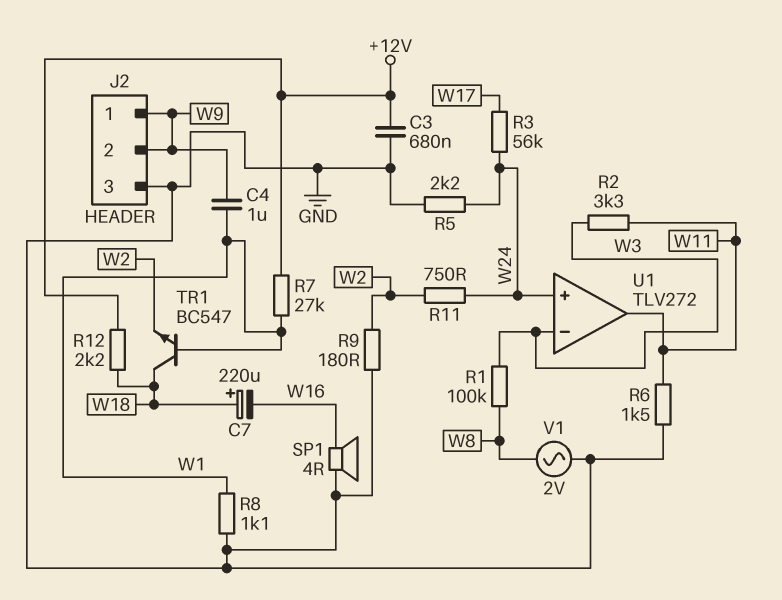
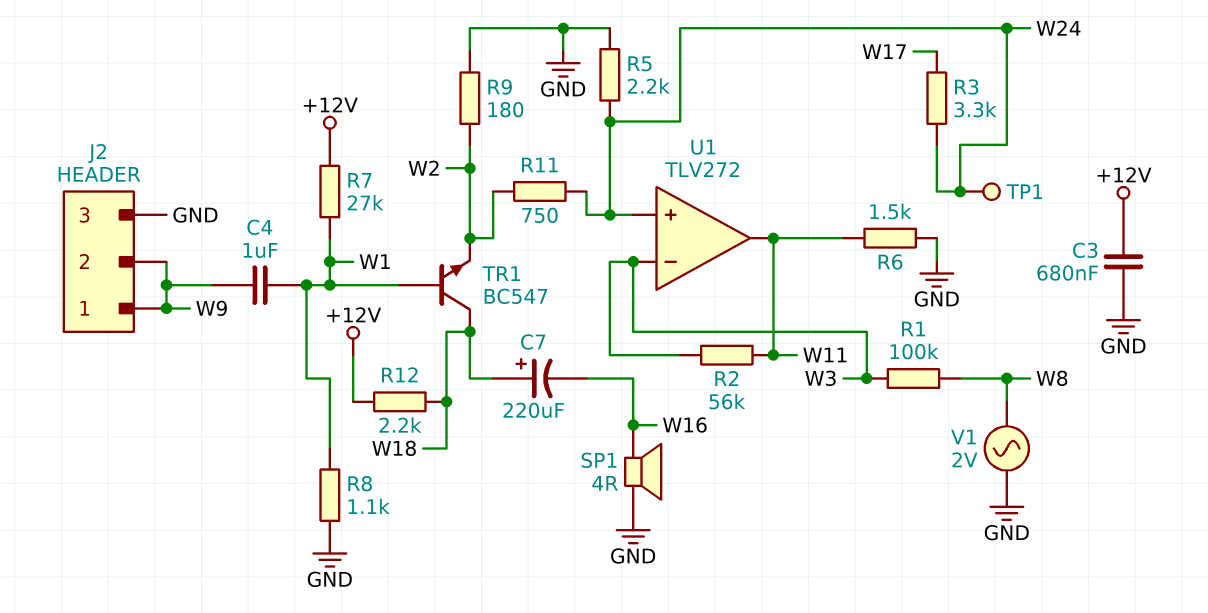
R2: 3.3k (W3, W11) -> 56k (W3, W11)
R3: 56k (W17, W24) -> 3.3k (W17, W24)
TP1: none -> test point (W24)

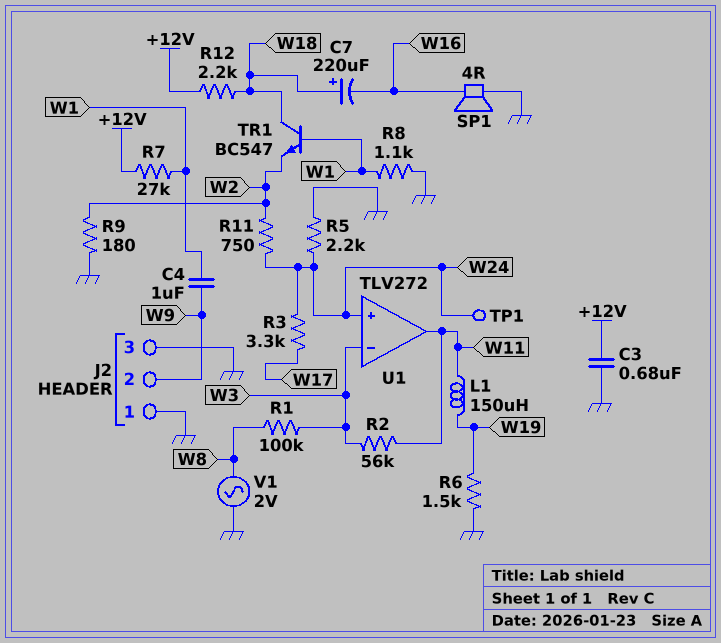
J2 pin 1: W9 -> GND
L1: none -> 150uH (W11, W19)
R6: 1.5k (GND, W11) -> 1.5k (GND, W19)

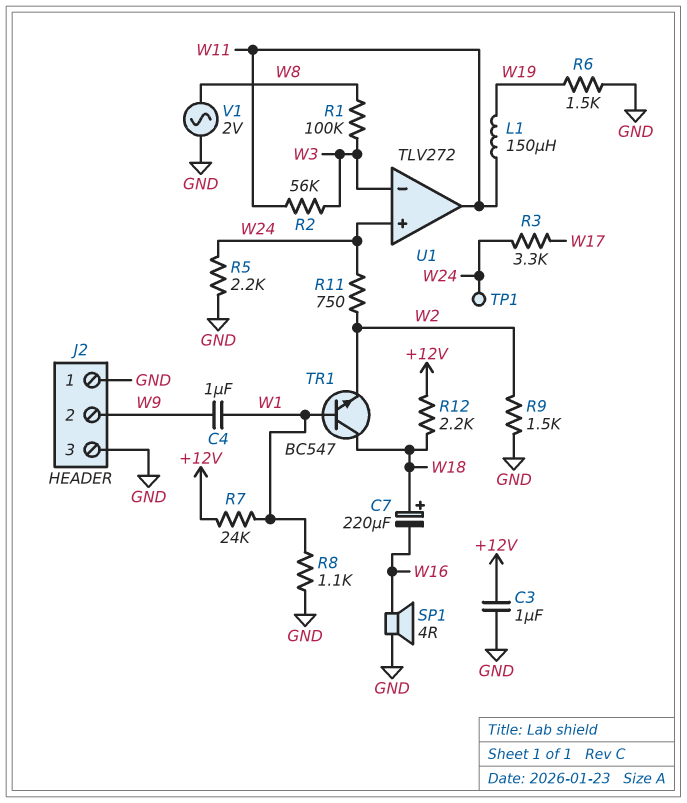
C3: 680nF (+12V, GND) -> 1uF (+12V, GND)
R7: 27k (+12V, W1) -> 24k (+12V, W1)
R9: 180 (GND, W2) -> 1.5k (GND, W2)

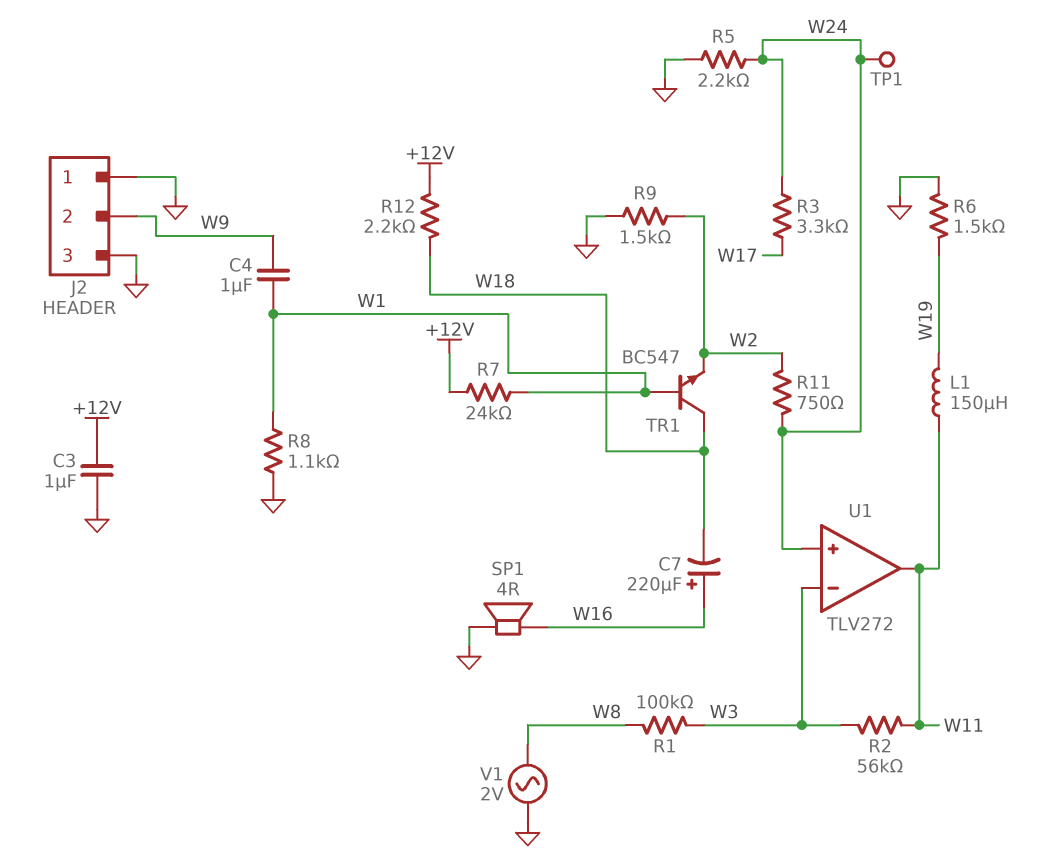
C7: 220uF (plus W18, minus W16) -> 220uF (plus W16, minus W18)

